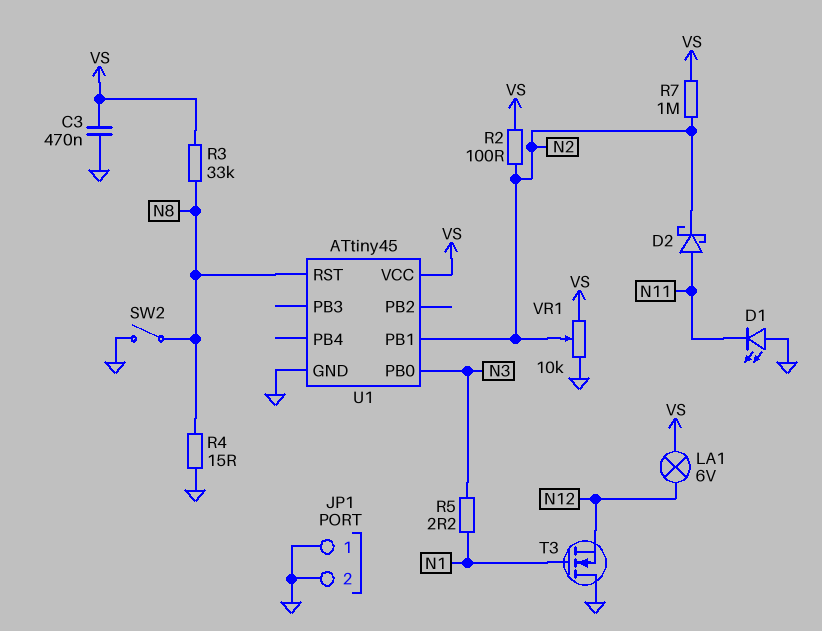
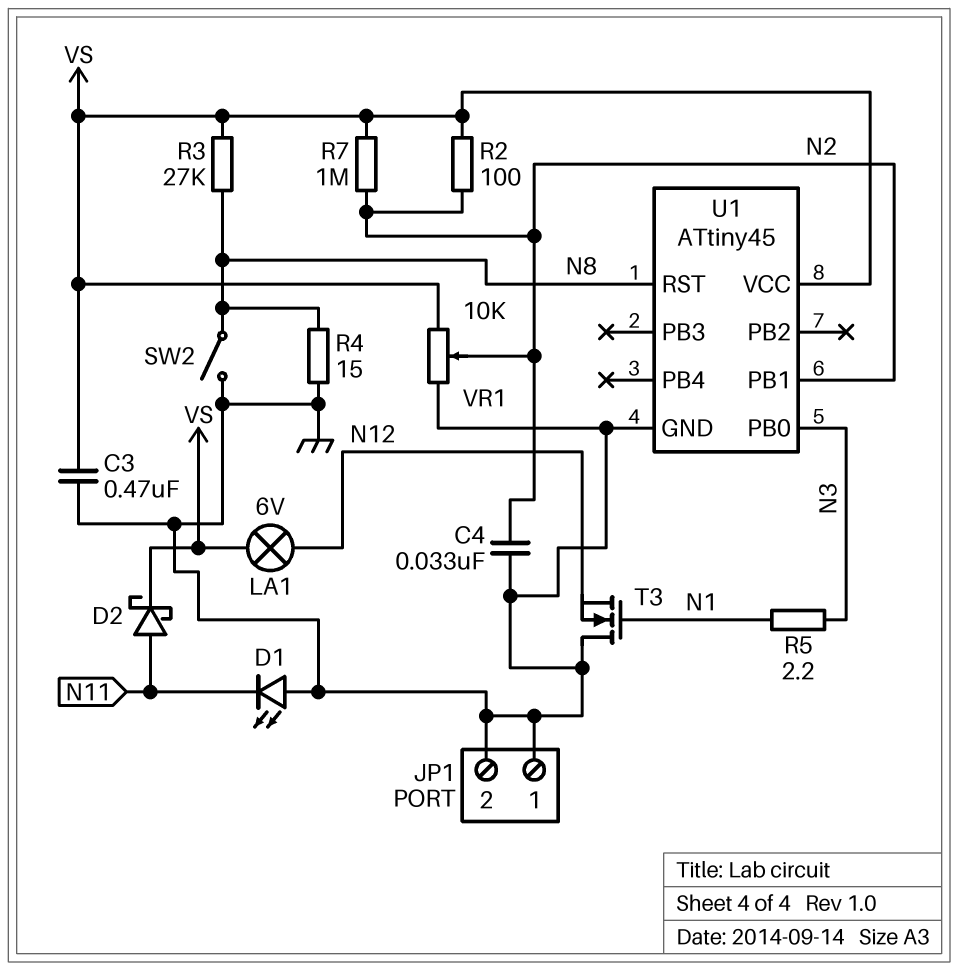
C4: none -> 33nF (GND, N2)
D2: schottky (A N11, K N2) -> schottky (A N11, K VS)
R3: 33k (N8, VS) -> 27k (N8, VS)

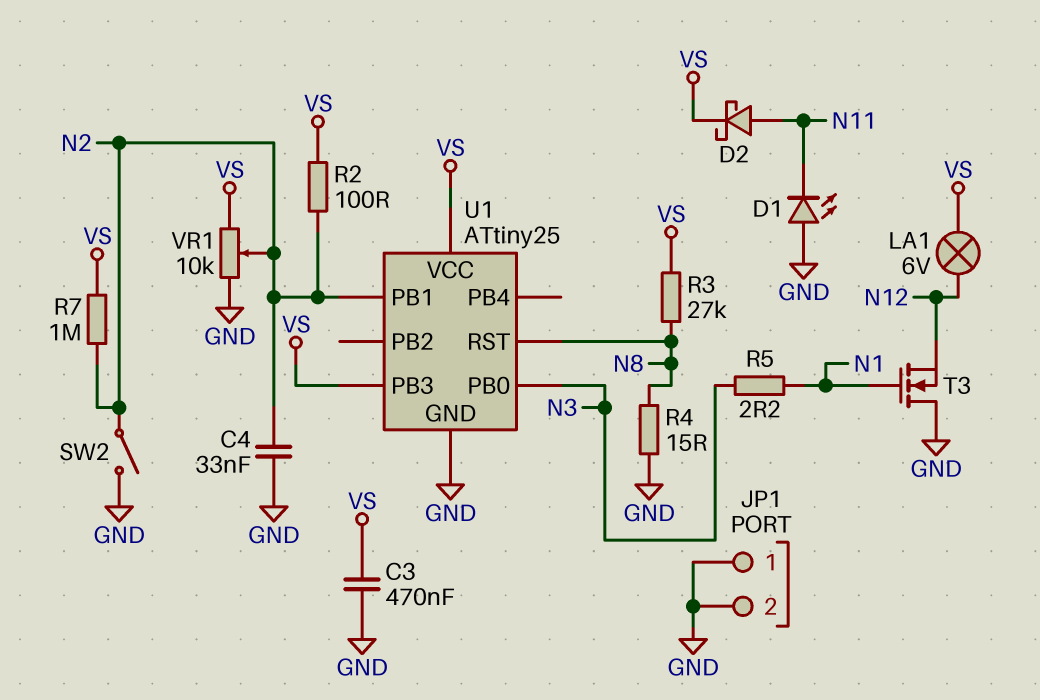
SW2: switch (GND, N8) -> switch (GND, N2)
U1: ATtiny45 -> ATtiny25
U1 pin PB3: none -> VS

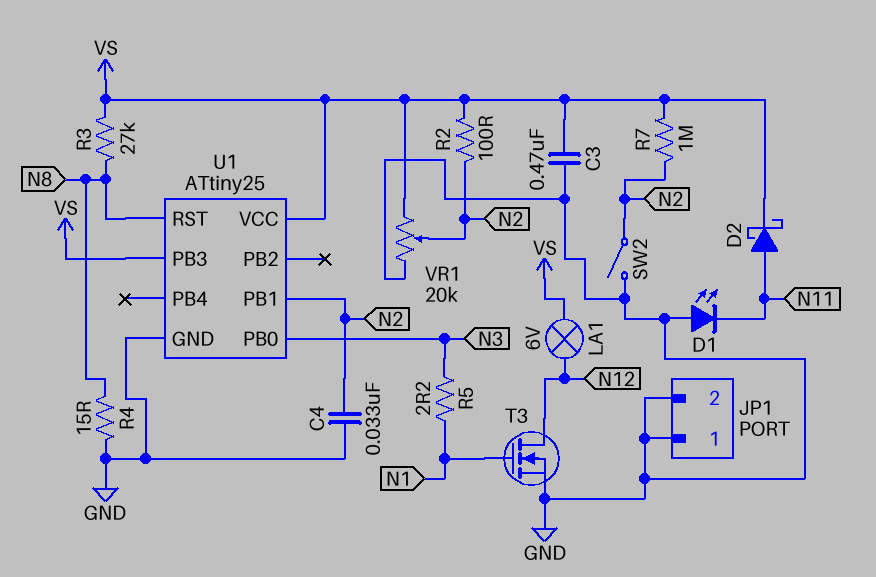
T3: NMOS (G N1, D GND, S N12) -> NMOS (G N1, D N12, S GND)
VR1: 10k (GND, VS, wiper N2) -> 20k (GND, VS, wiper N2)

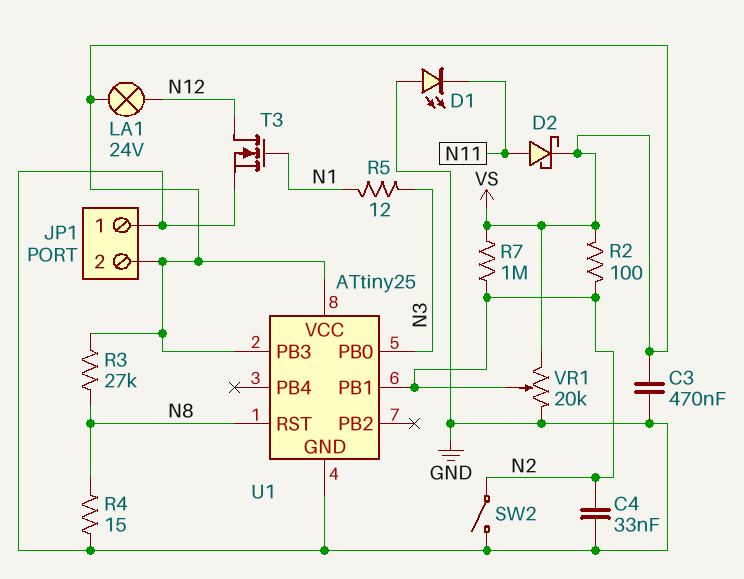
JP1 pin 2: GND -> VS
LA1: lamp 6V (N12, VS) -> lamp 24V (N12, VS)
R5: 2.2 (N1, N3) -> 12 (N1, N3)

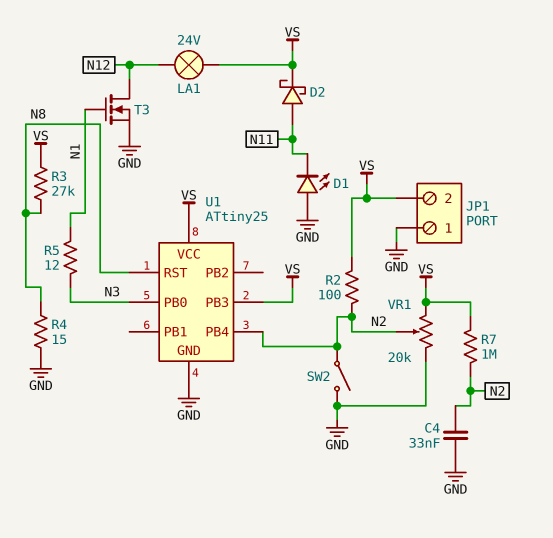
C3: 470nF (GND, VS) -> none
U1 pin PB1: N2 -> none
U1 pin PB4: none -> N2

